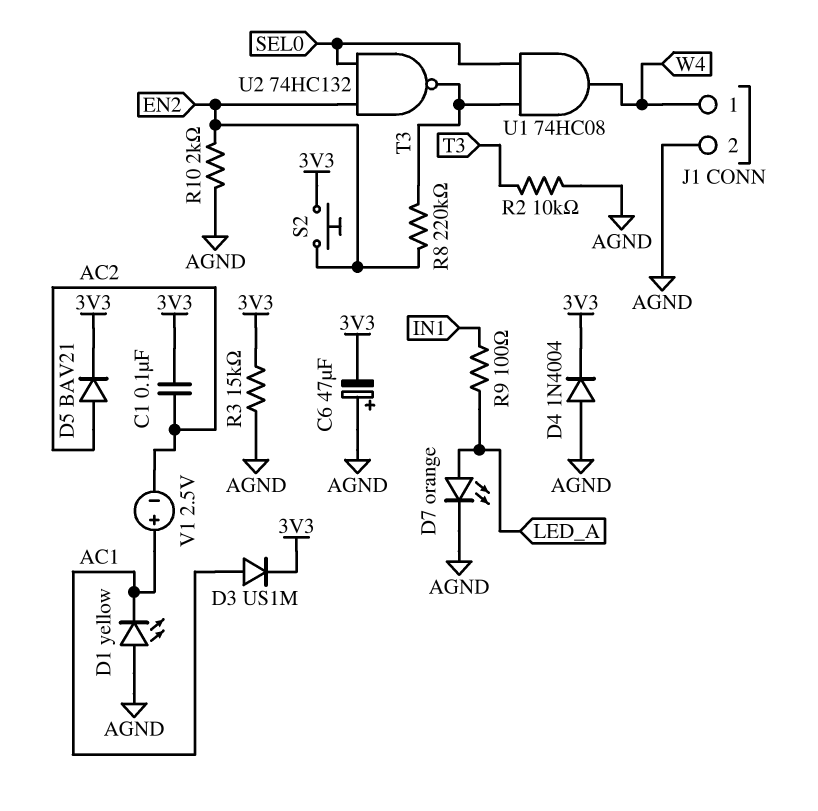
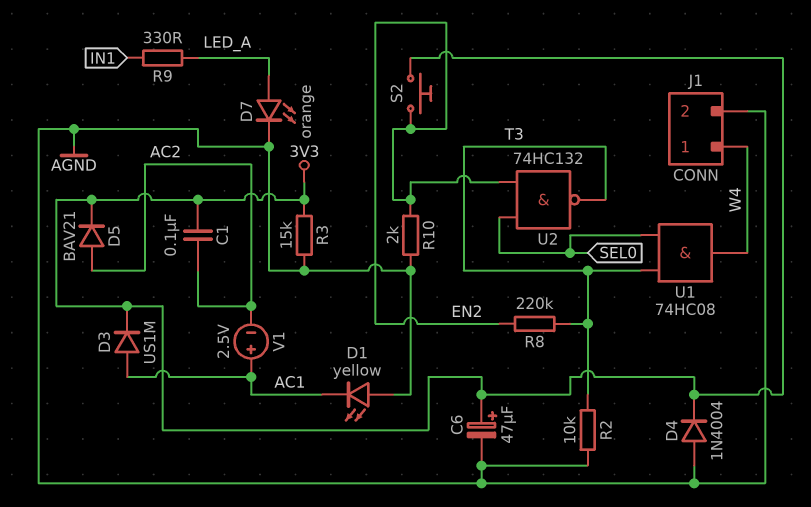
C6: 47uF (plus AGND, minus 3V3) -> 47uF (plus 3V3, minus AGND)
R9: 100 (IN1, LED_A) -> 330 (IN1, LED_A)

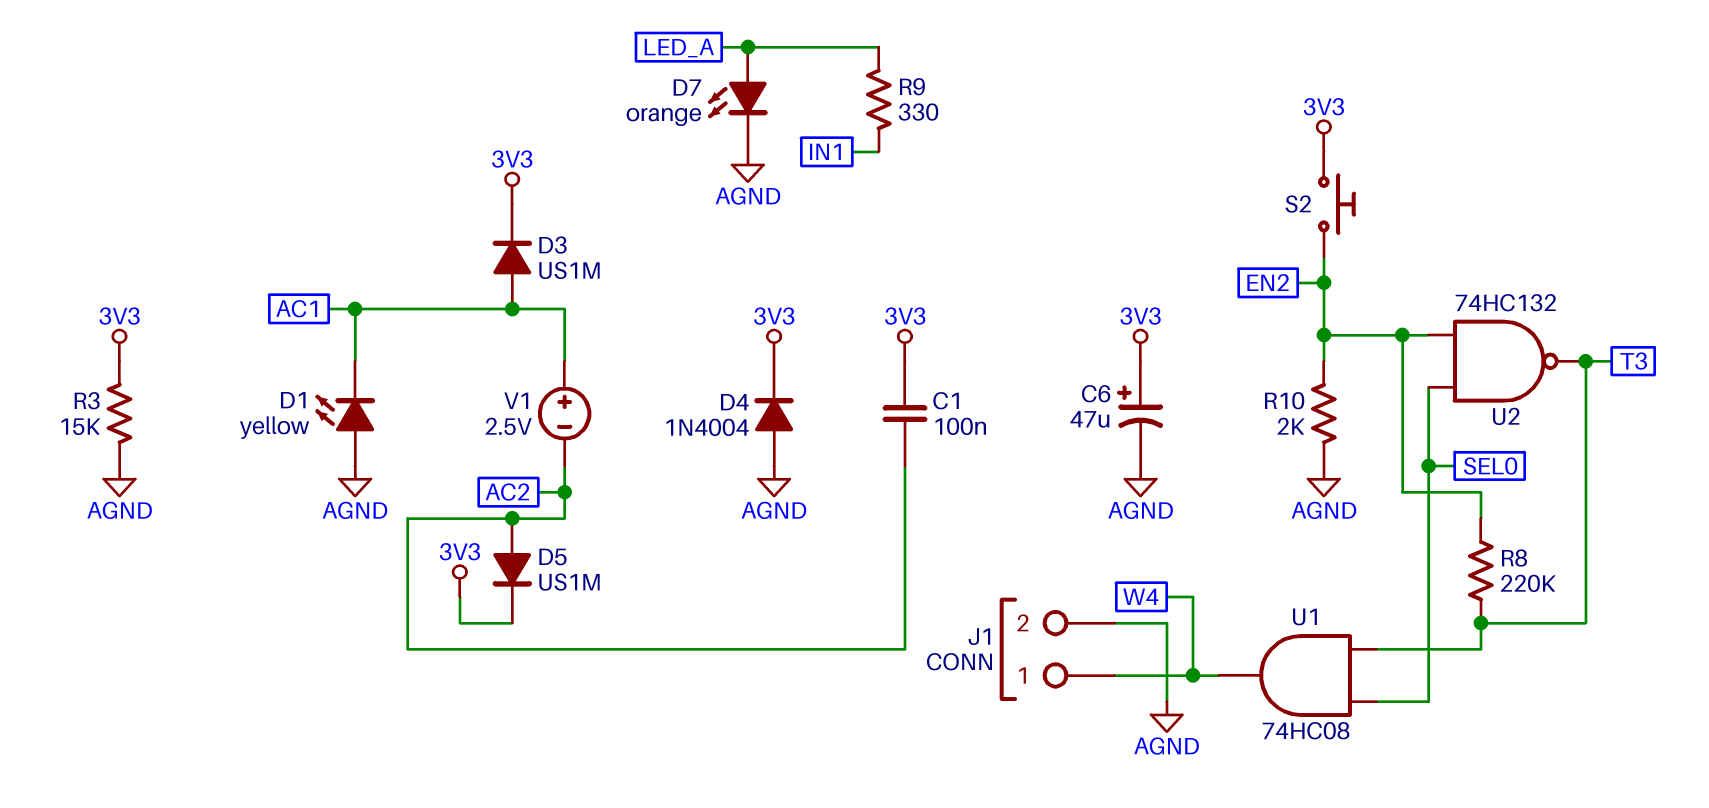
D5: diode BAV21 (A AC2, K 3V3) -> diode US1M (A AC2, K 3V3)
R2: 10k (AGND, T3) -> none

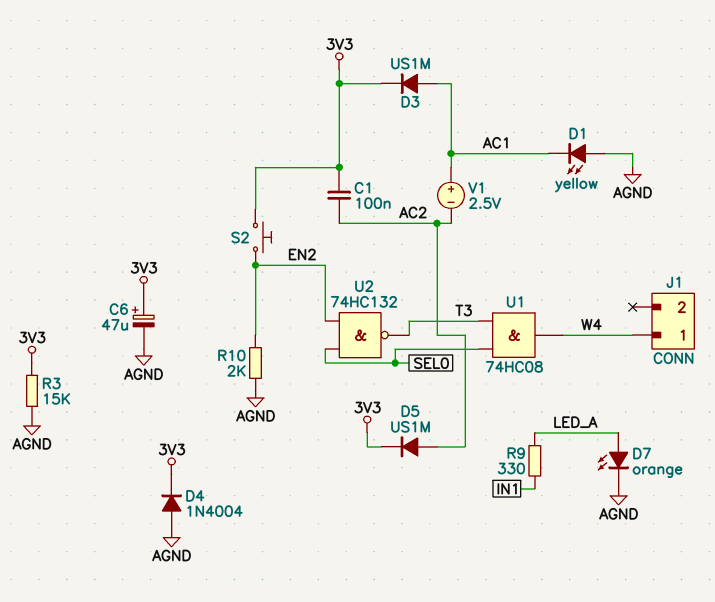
J1 pin 2: AGND -> none
R8: 220k (EN2, T3) -> none

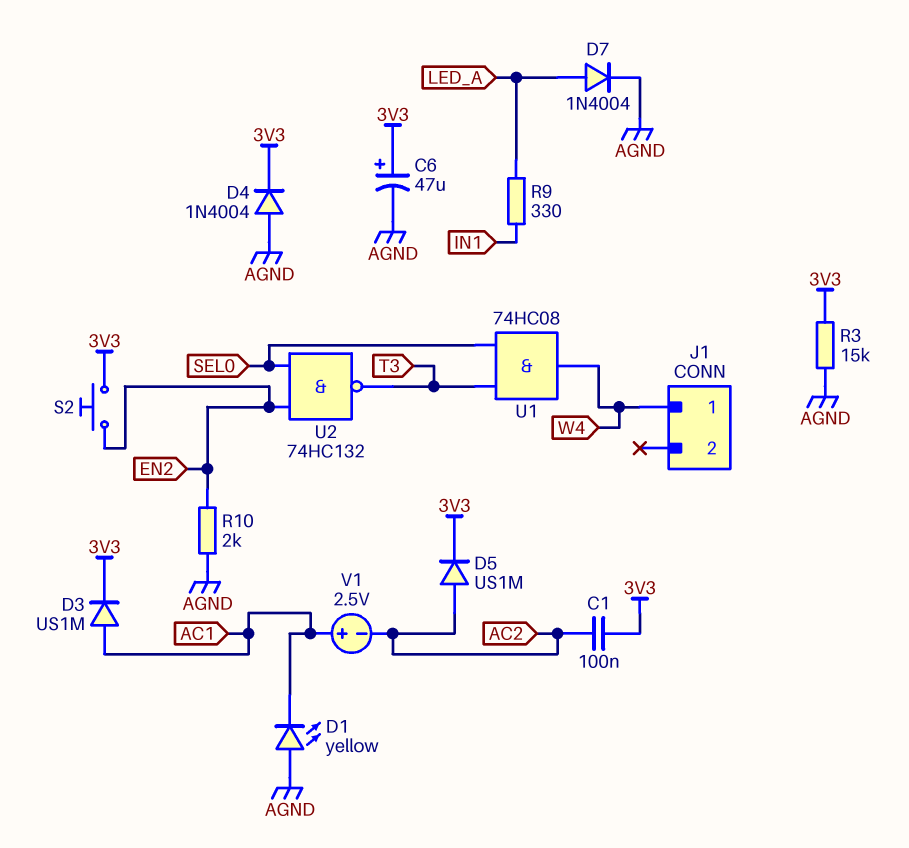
D7: LED orange (A LED_A, K AGND) -> diode 1N4004 (A LED_A, K AGND)

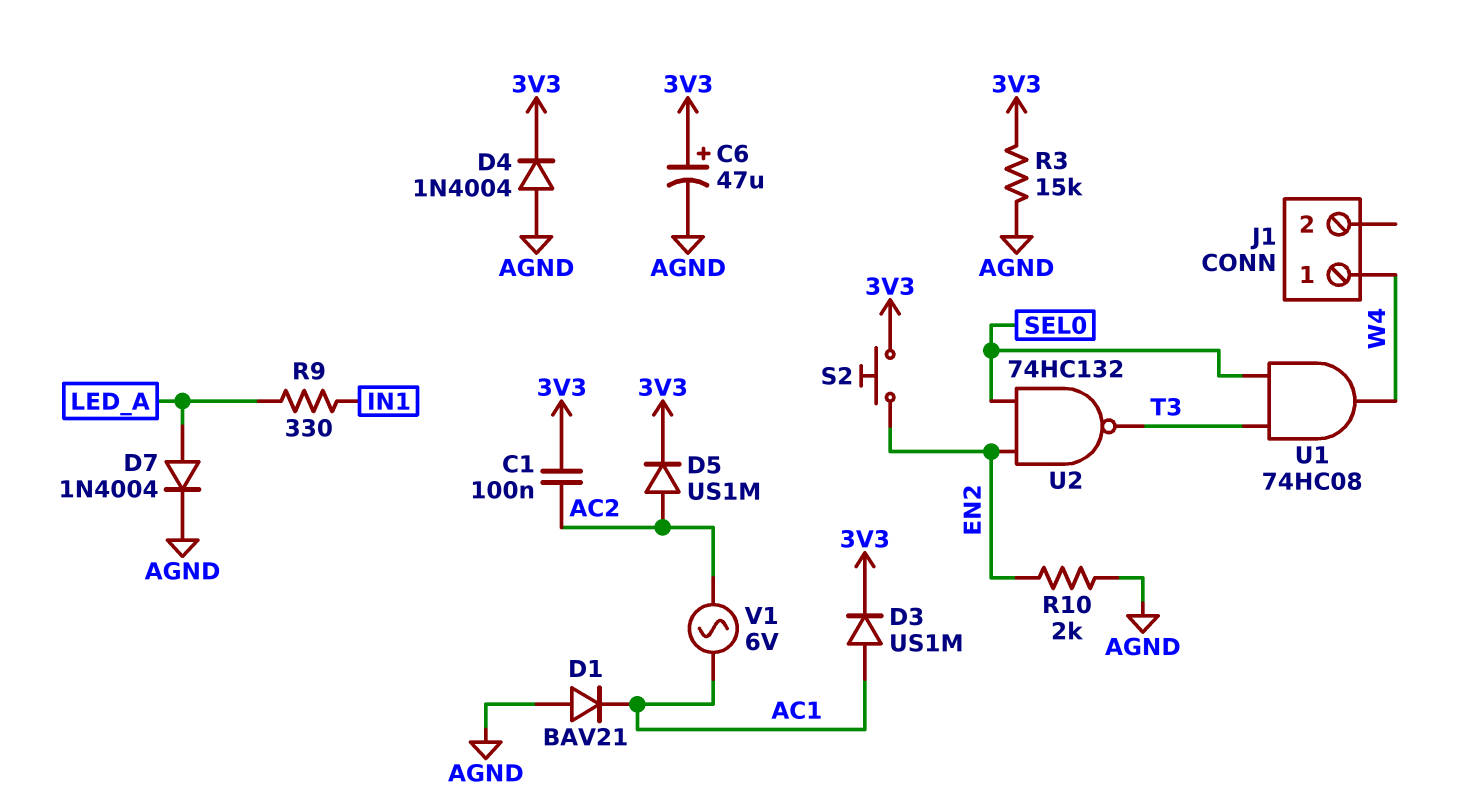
D1: LED yellow (A AGND, K AC1) -> diode BAV21 (A AGND, K AC1)
V1: 2.5V (plus AC1, minus AC2) -> AC 6V (AC1, AC2)

